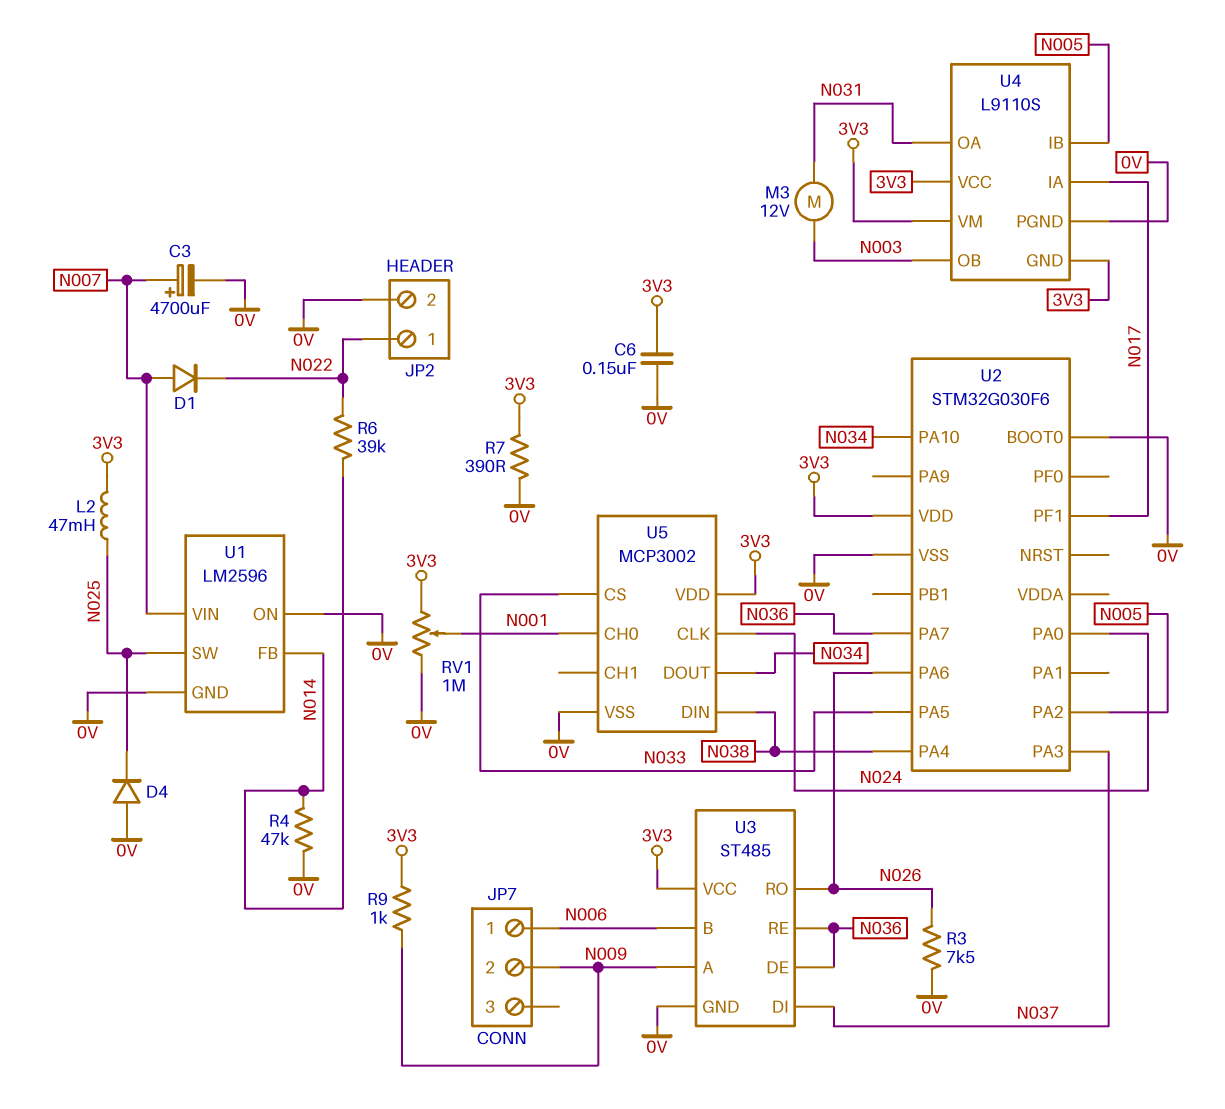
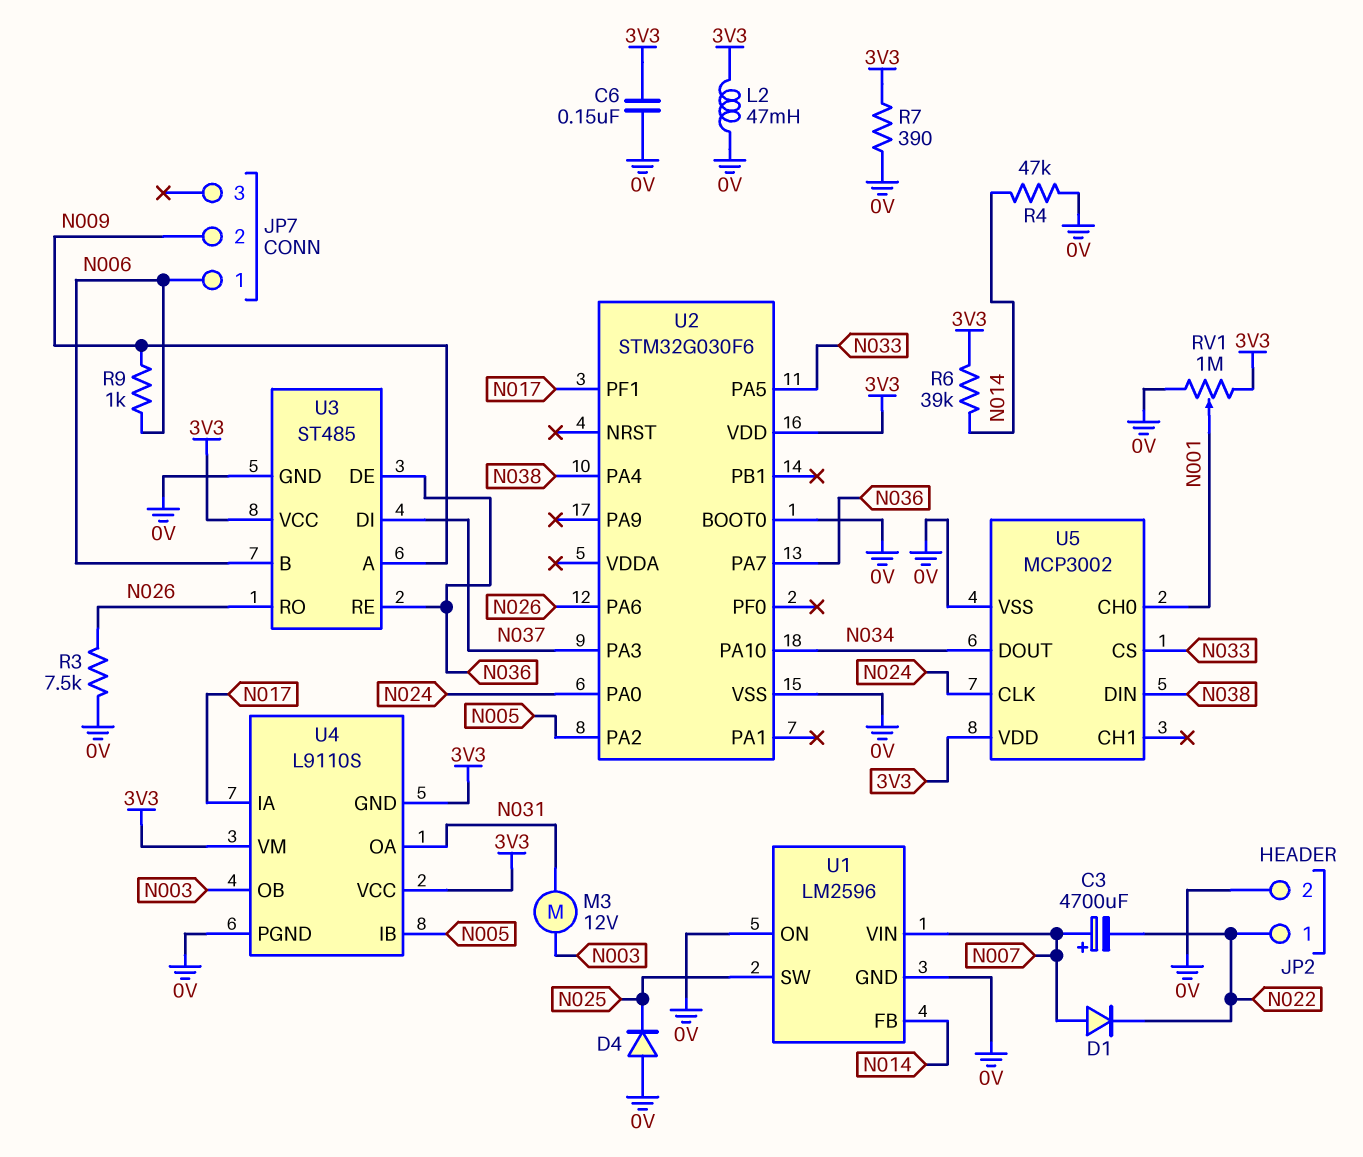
C3: 4700uF (plus N007, minus 0V) -> 4700uF (plus N007, minus N022)
L2: 47mH (3V3, N025) -> 47mH (0V, 3V3)
R6: 39k (N014, N022) -> 39k (3V3, N014)
R9: 1k (3V3, N009) -> 1k (N006, N009)

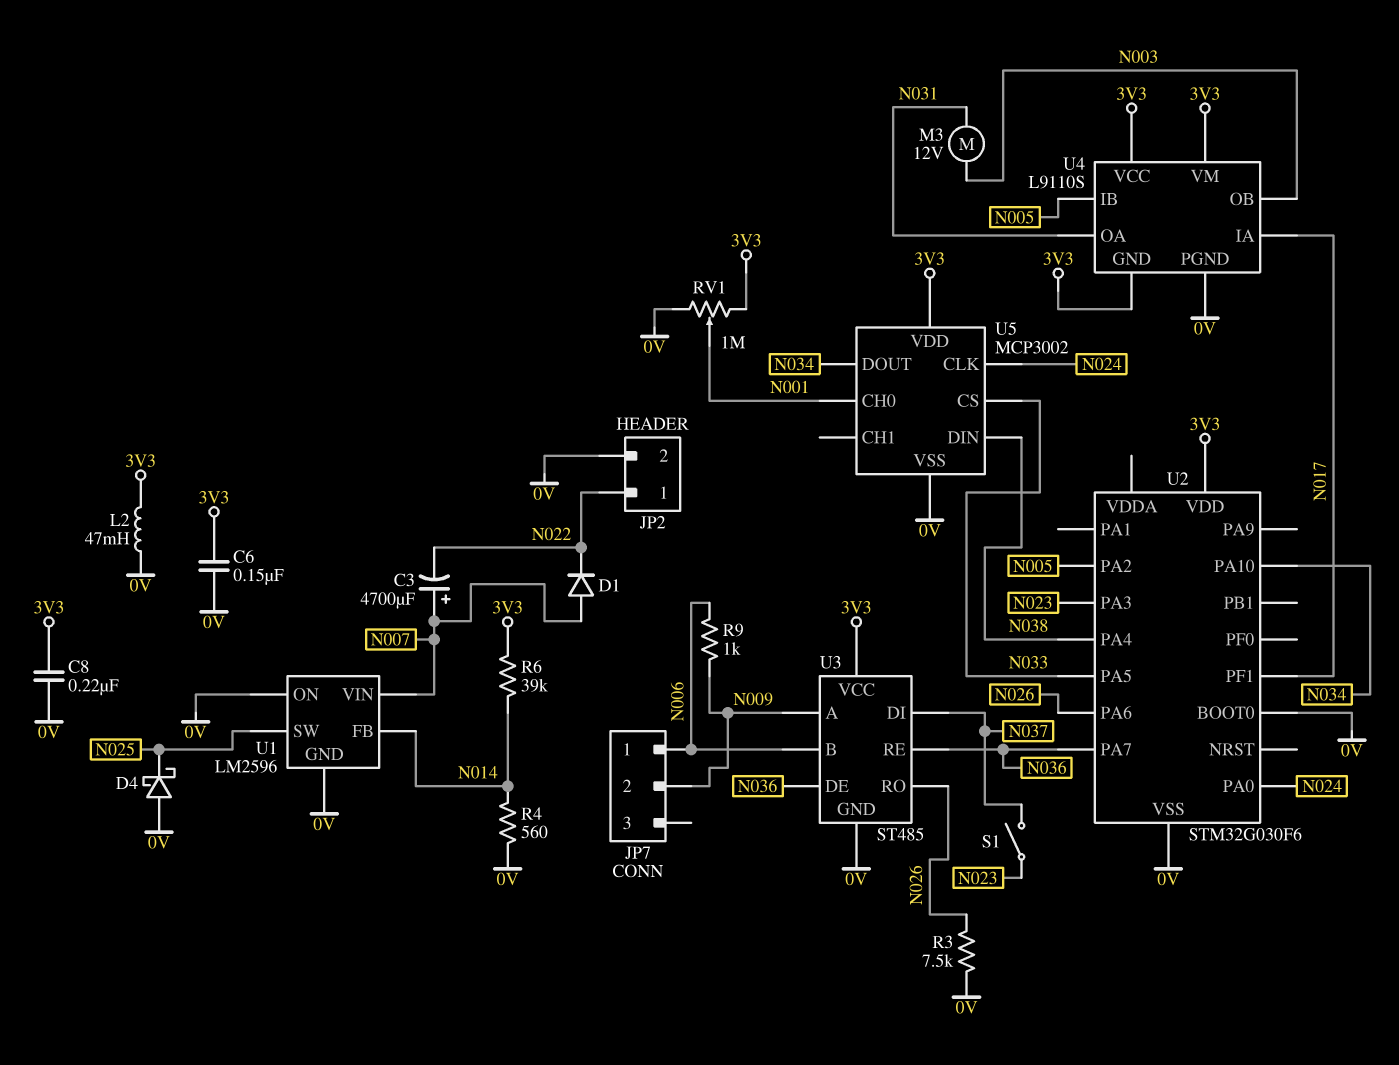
C8: none -> 220nF (0V, 3V3)
D4: diode (A 0V, K N025) -> schottky (A 0V, K N025)
R4: 47k (0V, N014) -> 560 (0V, N014)
R7: 390 (0V, 3V3) -> none
S1: none -> switch (N023, N037)
U2 pin PA3: N037 -> N023

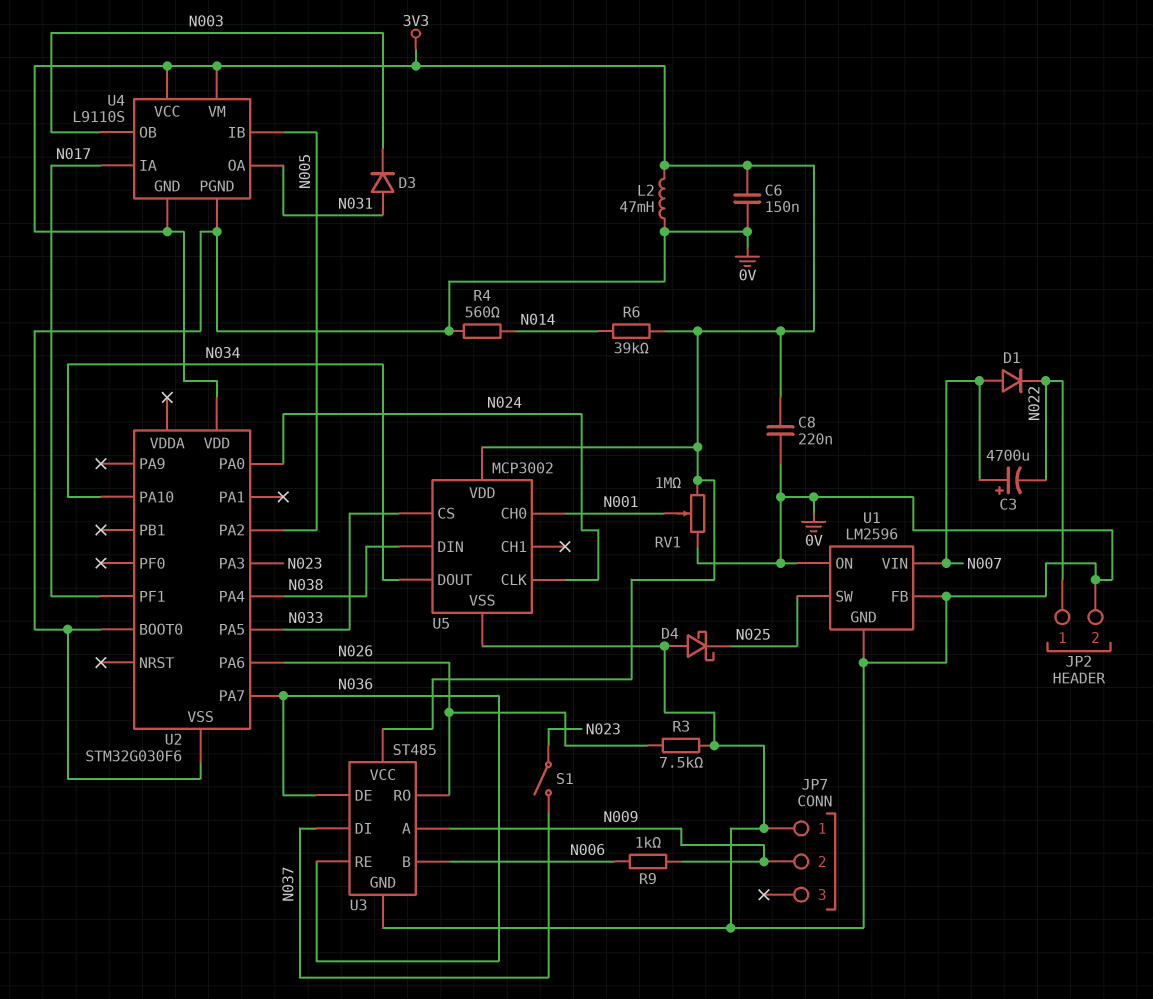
D3: none -> diode (A N031, K N003)
JP7 pin 1: N006 -> 0V
M3: motor 12V (N003, N031) -> none
U1 pin FB: N014 -> 0V

